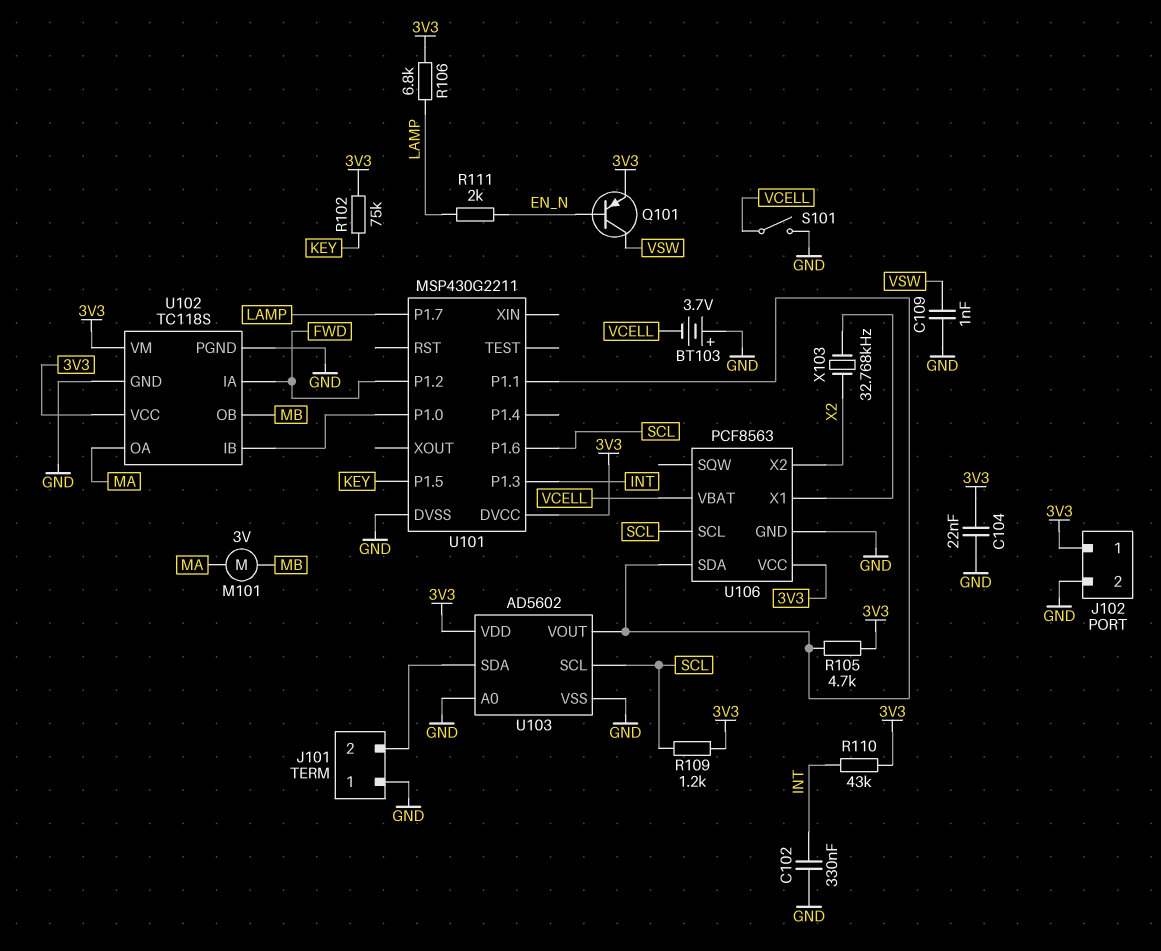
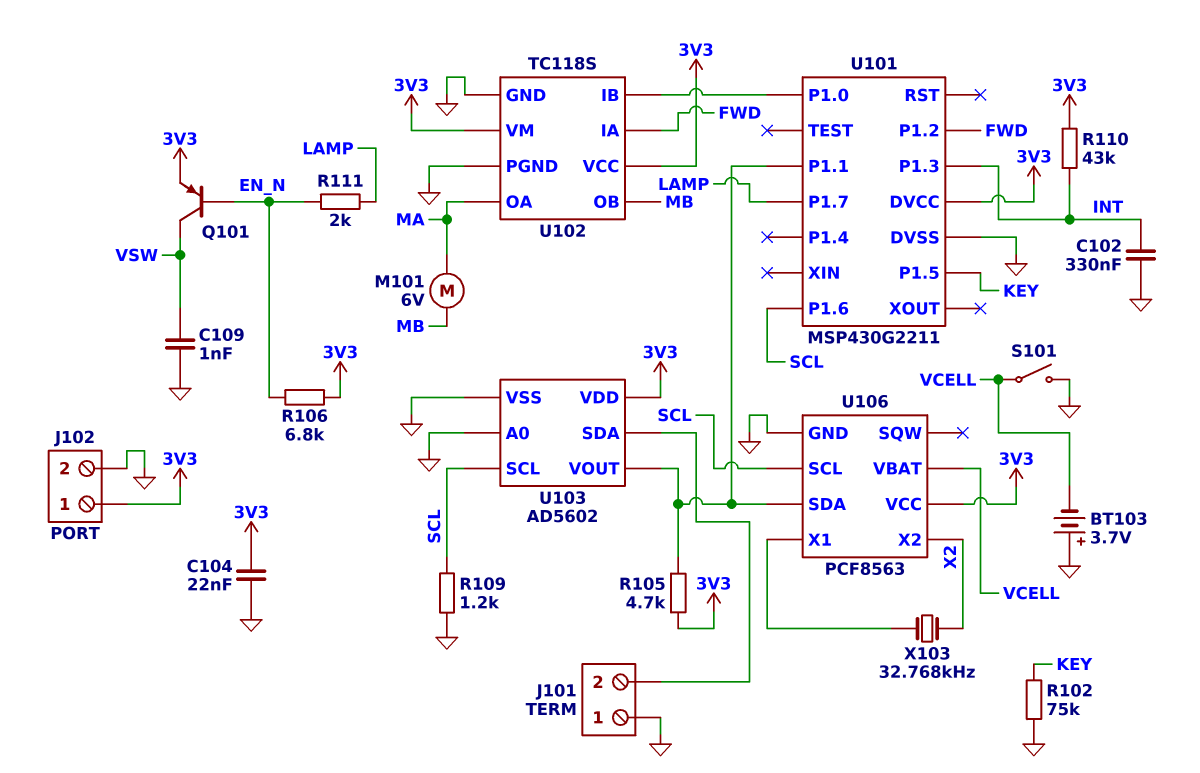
M101: motor 3V (MA, MB) -> motor 6V (MA, MB)
R102: 75k (3V3, KEY) -> 75k (GND, KEY)
R106: 6.8k (3V3, LAMP) -> 6.8k (3V3, EN_N)
R109: 1.2k (3V3, SCL) -> 1.2k (GND, SCL)

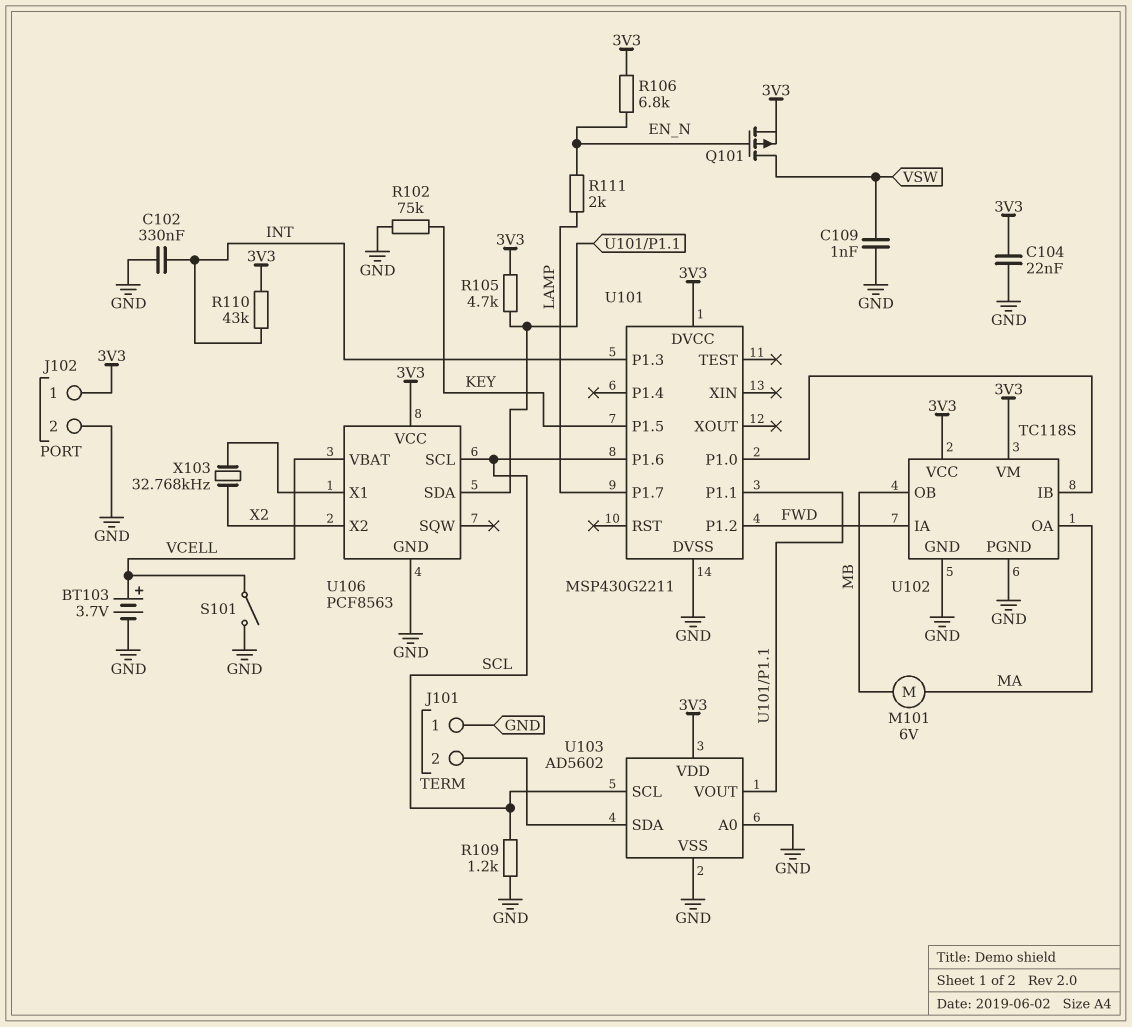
BT103: 3.7V (plus GND, minus VCELL) -> 3.7V (plus VCELL, minus GND)
Q101: PNP (B EN_N, C VSW, E 3V3) -> PMOS (G EN_N, D VSW, S 3V3)

